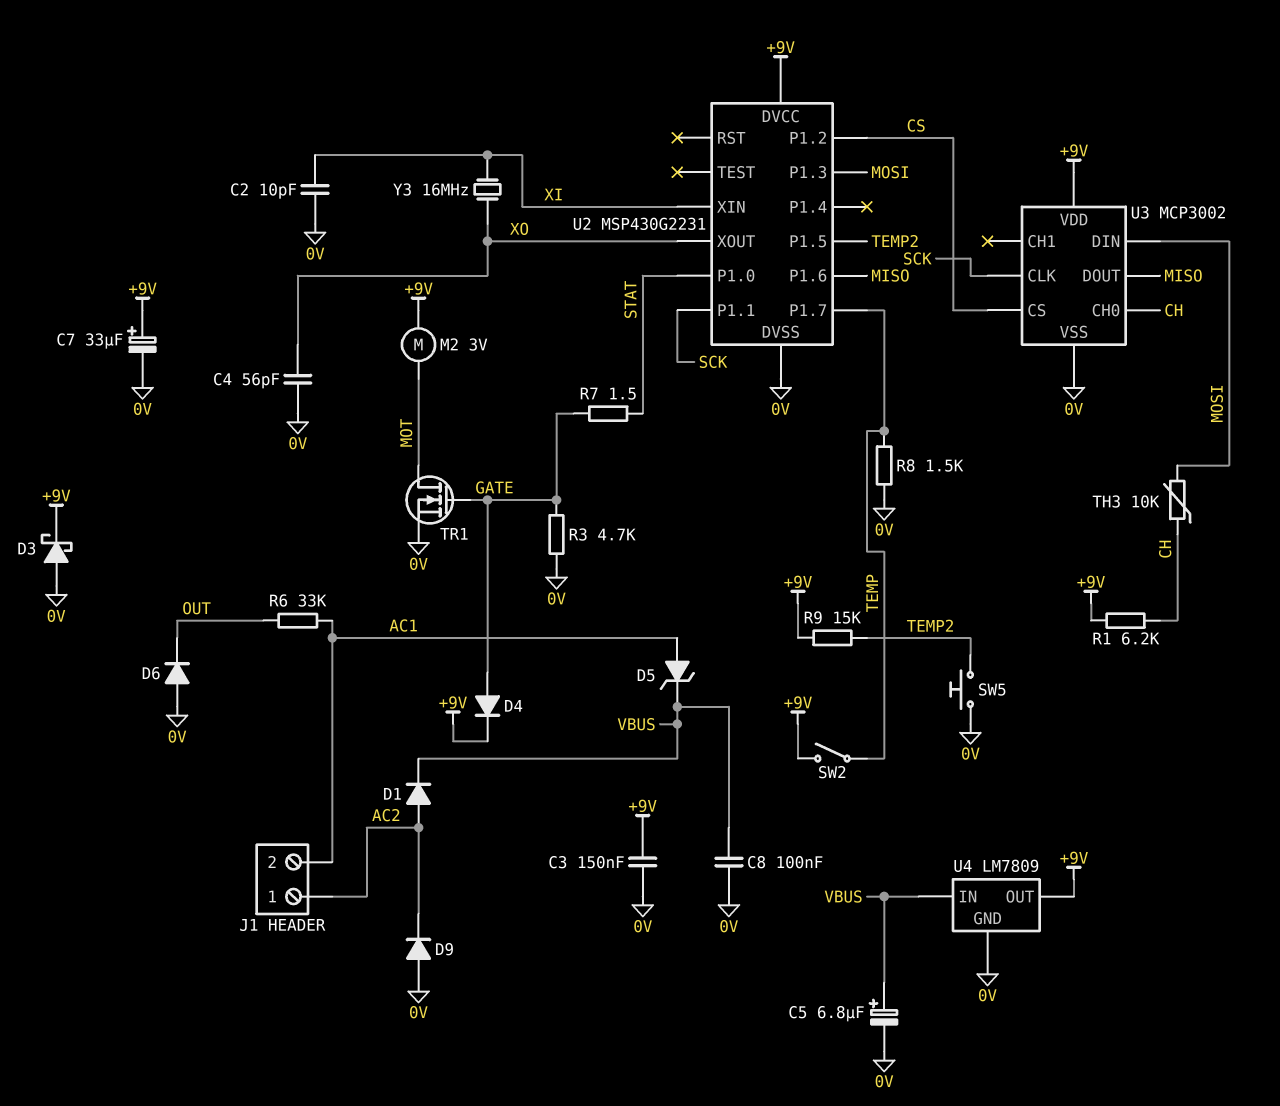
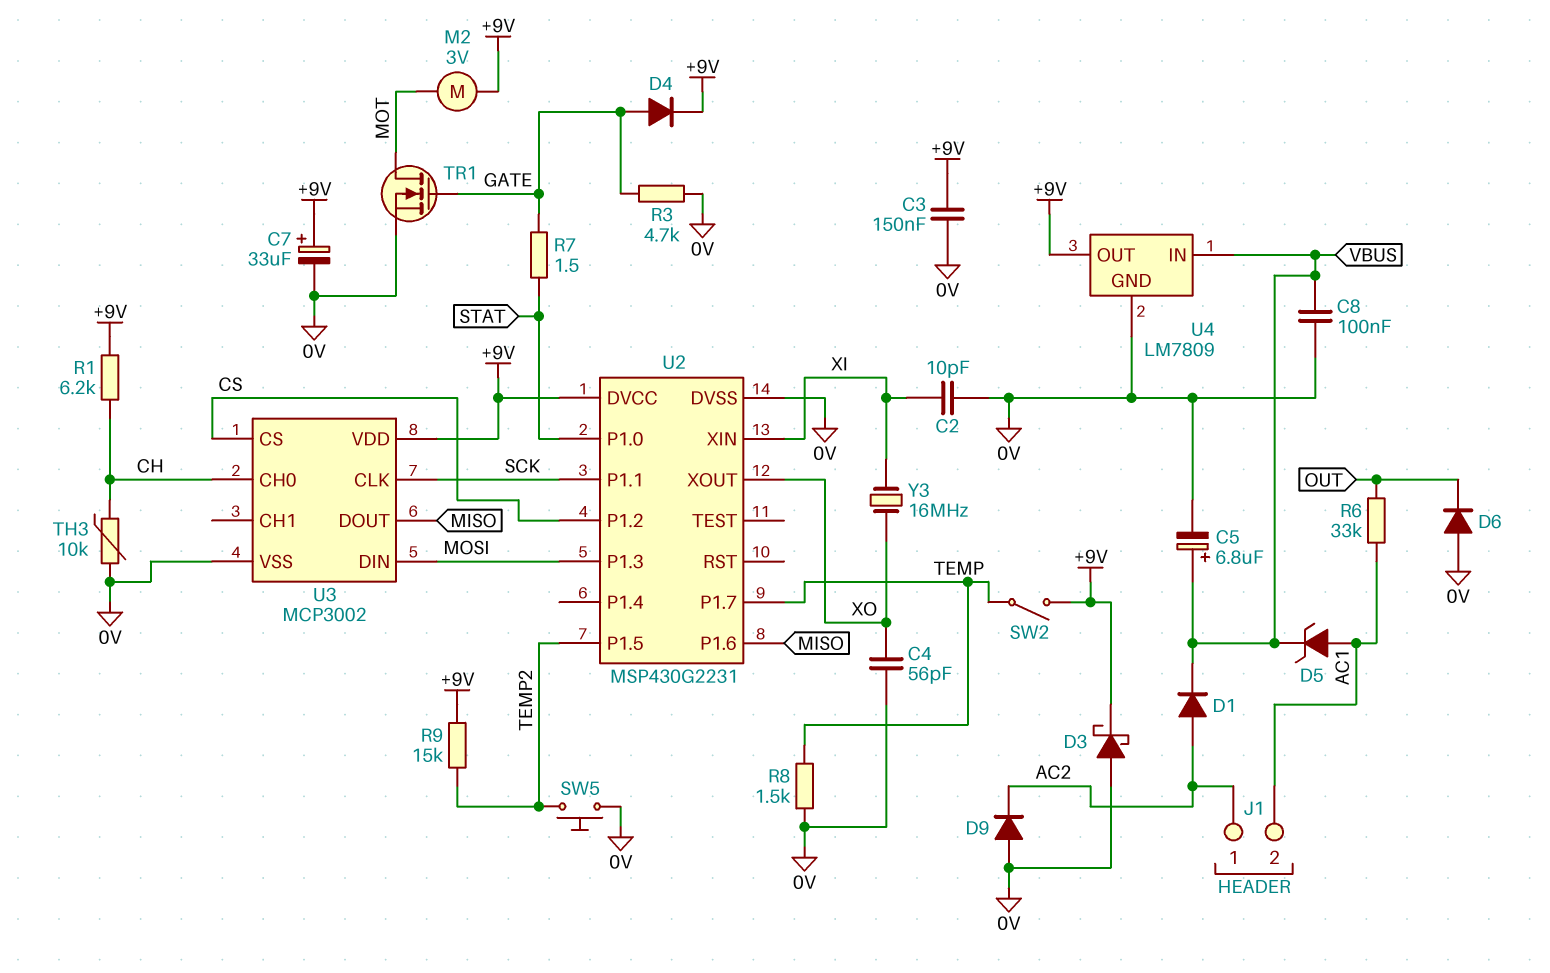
TH3: 10k (CH, MOSI) -> 10k (0V, CH)

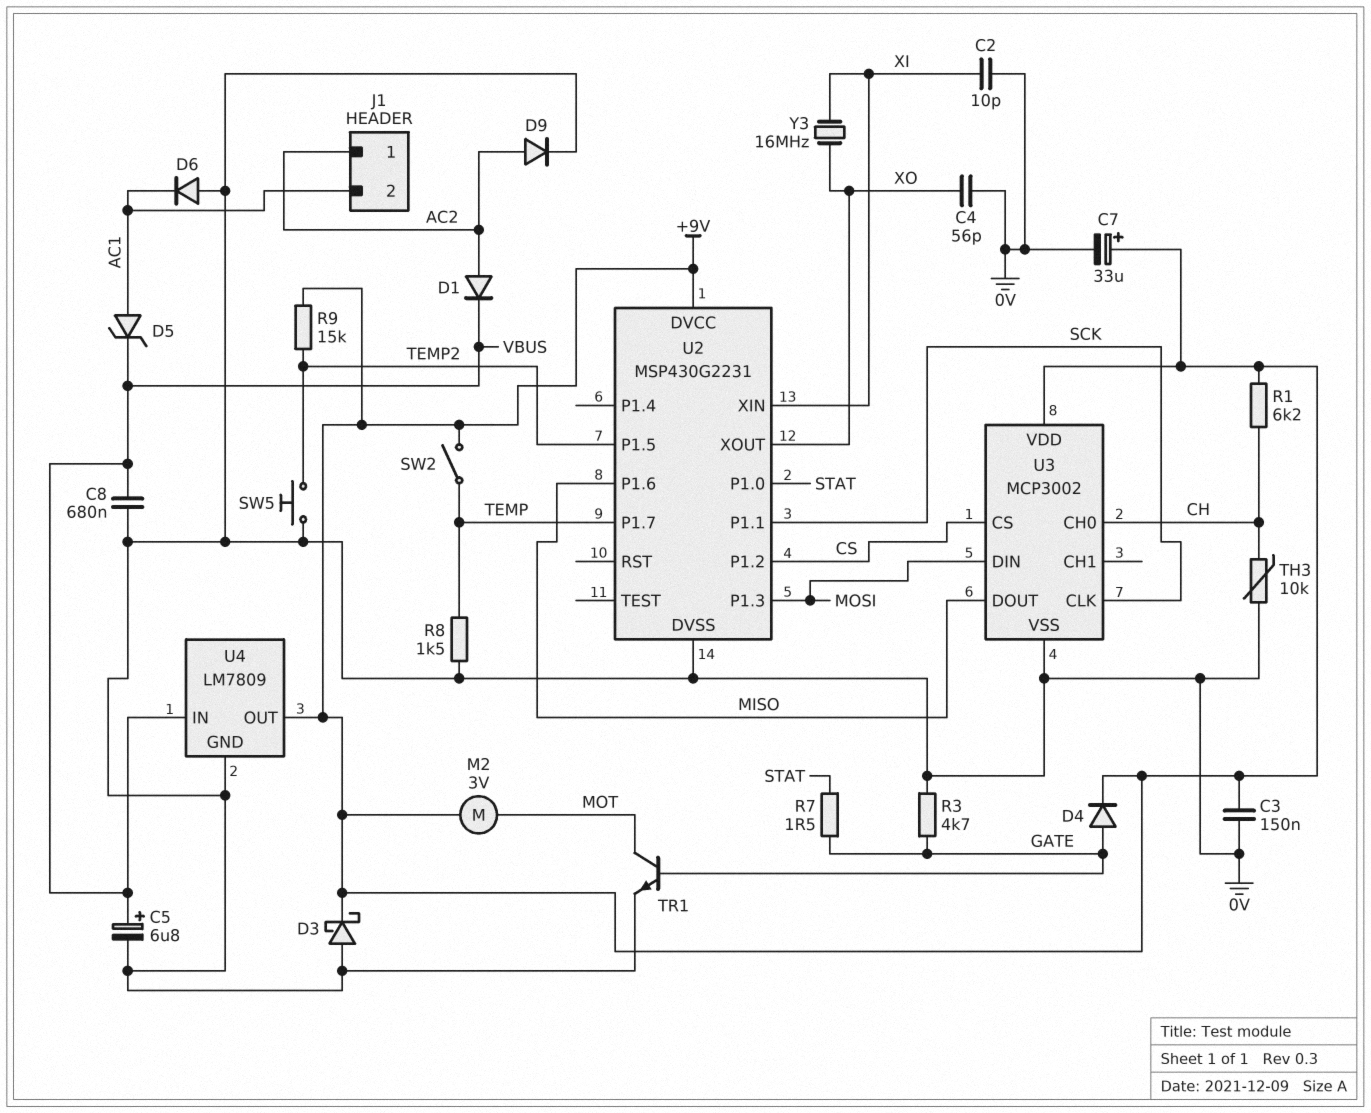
C8: 100nF (0V, VBUS) -> 680nF (0V, VBUS)
D6: diode (A 0V, K OUT) -> diode (A 0V, K AC1)
D9: diode (A 0V, K AC2) -> diode (A AC2, K 0V)
R6: 33k (AC1, OUT) -> none
TR1: NMOS (G GATE, D MOT, S 0V) -> NPN (B GATE, C MOT, E 0V)

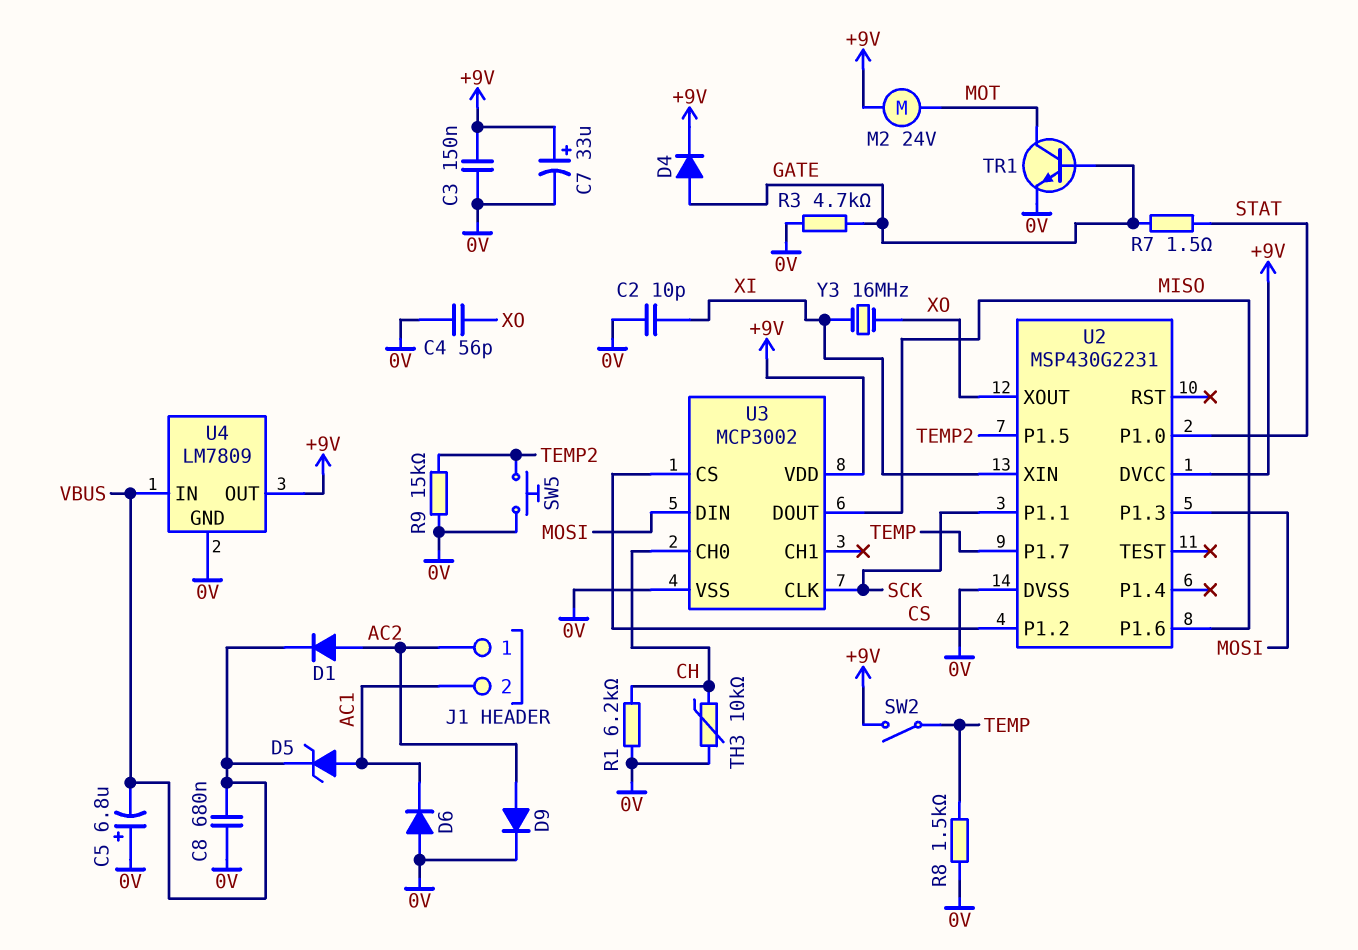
C5: 6.8uF (plus VBUS, minus 0V) -> 6.8uF (plus 0V, minus VBUS)
D3: schottky (A 0V, K +9V) -> none
M2: motor 3V (+9V, MOT) -> motor 24V (+9V, MOT)
R1: 6.2k (+9V, CH) -> 6.2k (0V, CH)
R9: 15k (+9V, TEMP2) -> 15k (0V, TEMP2)

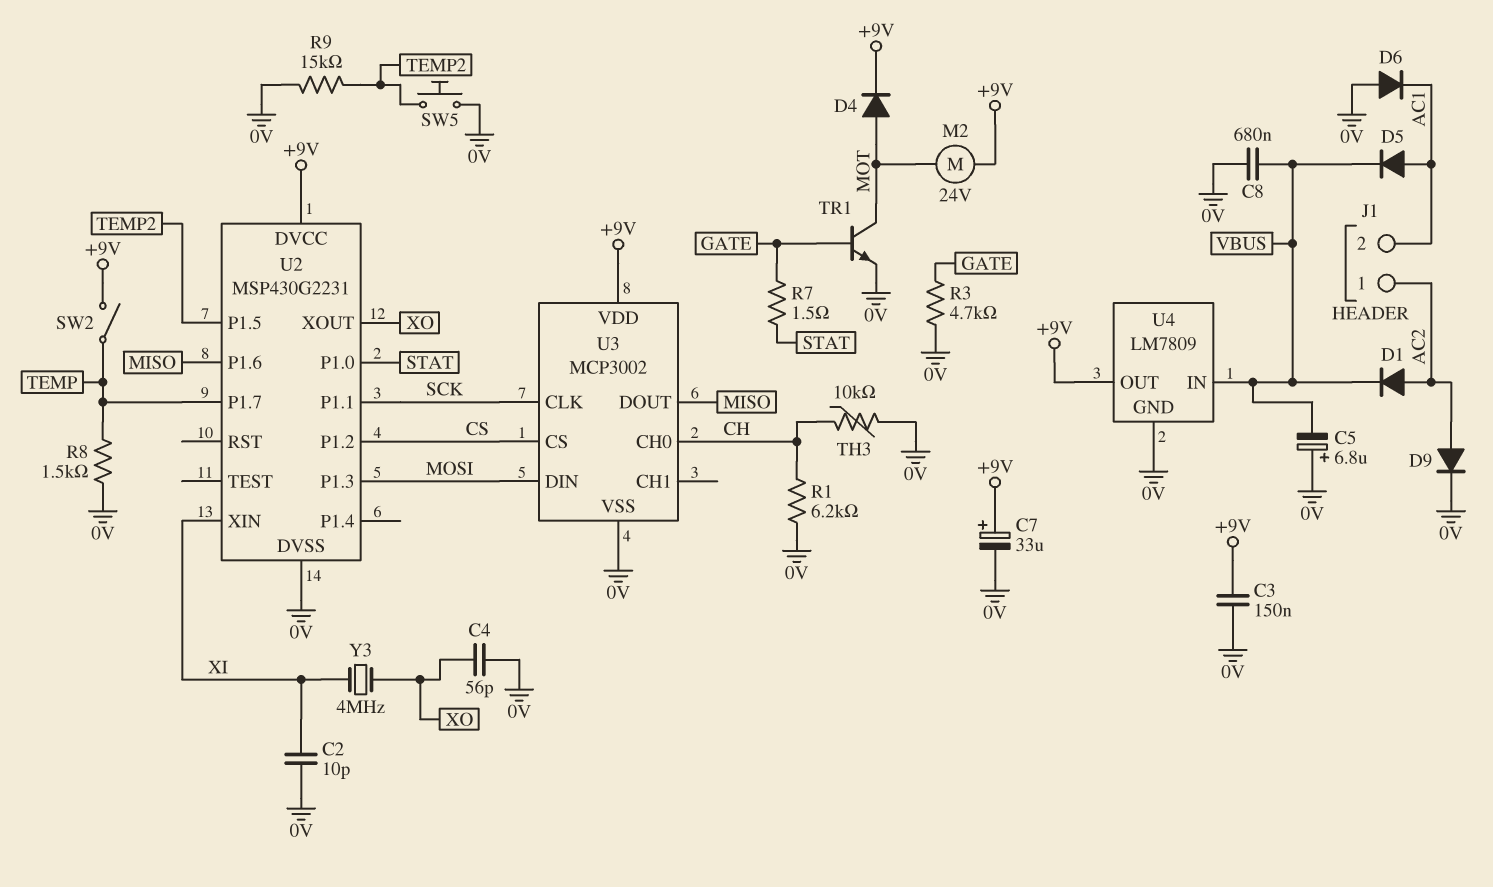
D4: diode (A GATE, K +9V) -> diode (A MOT, K +9V)
D5: zener (A AC1, K VBUS) -> diode (A AC1, K VBUS)
Y3: 16MHz (XI, XO) -> 4MHz (XI, XO)

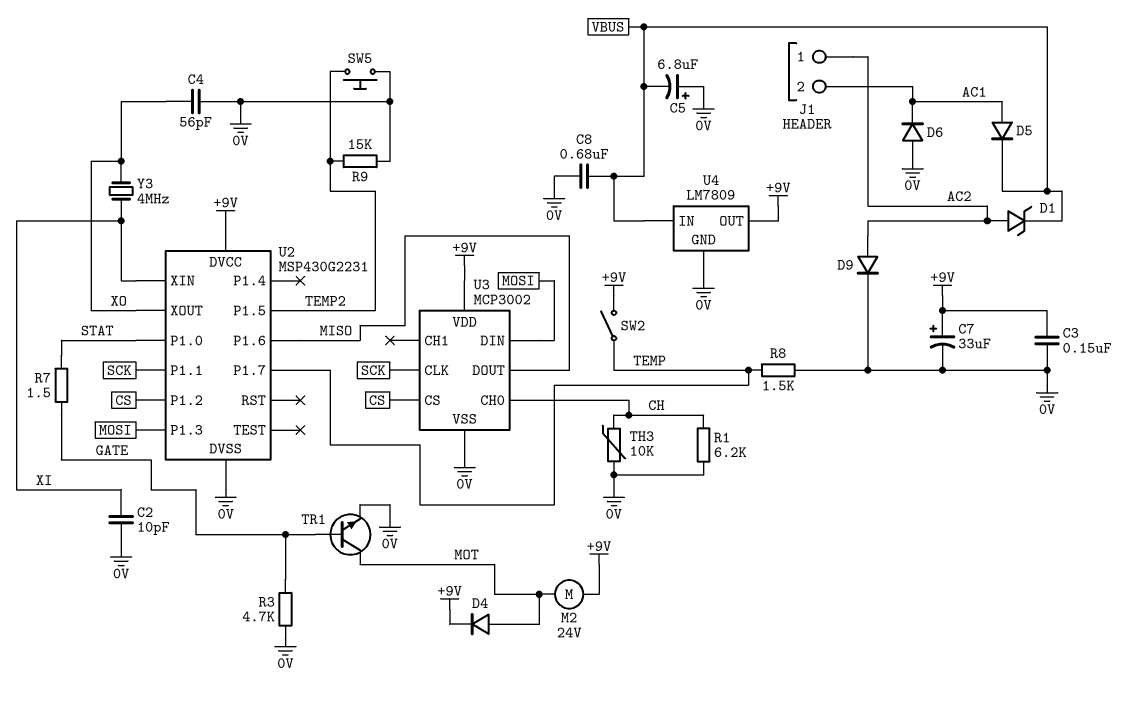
D1: diode (A AC2, K VBUS) -> zener (A AC2, K VBUS)

